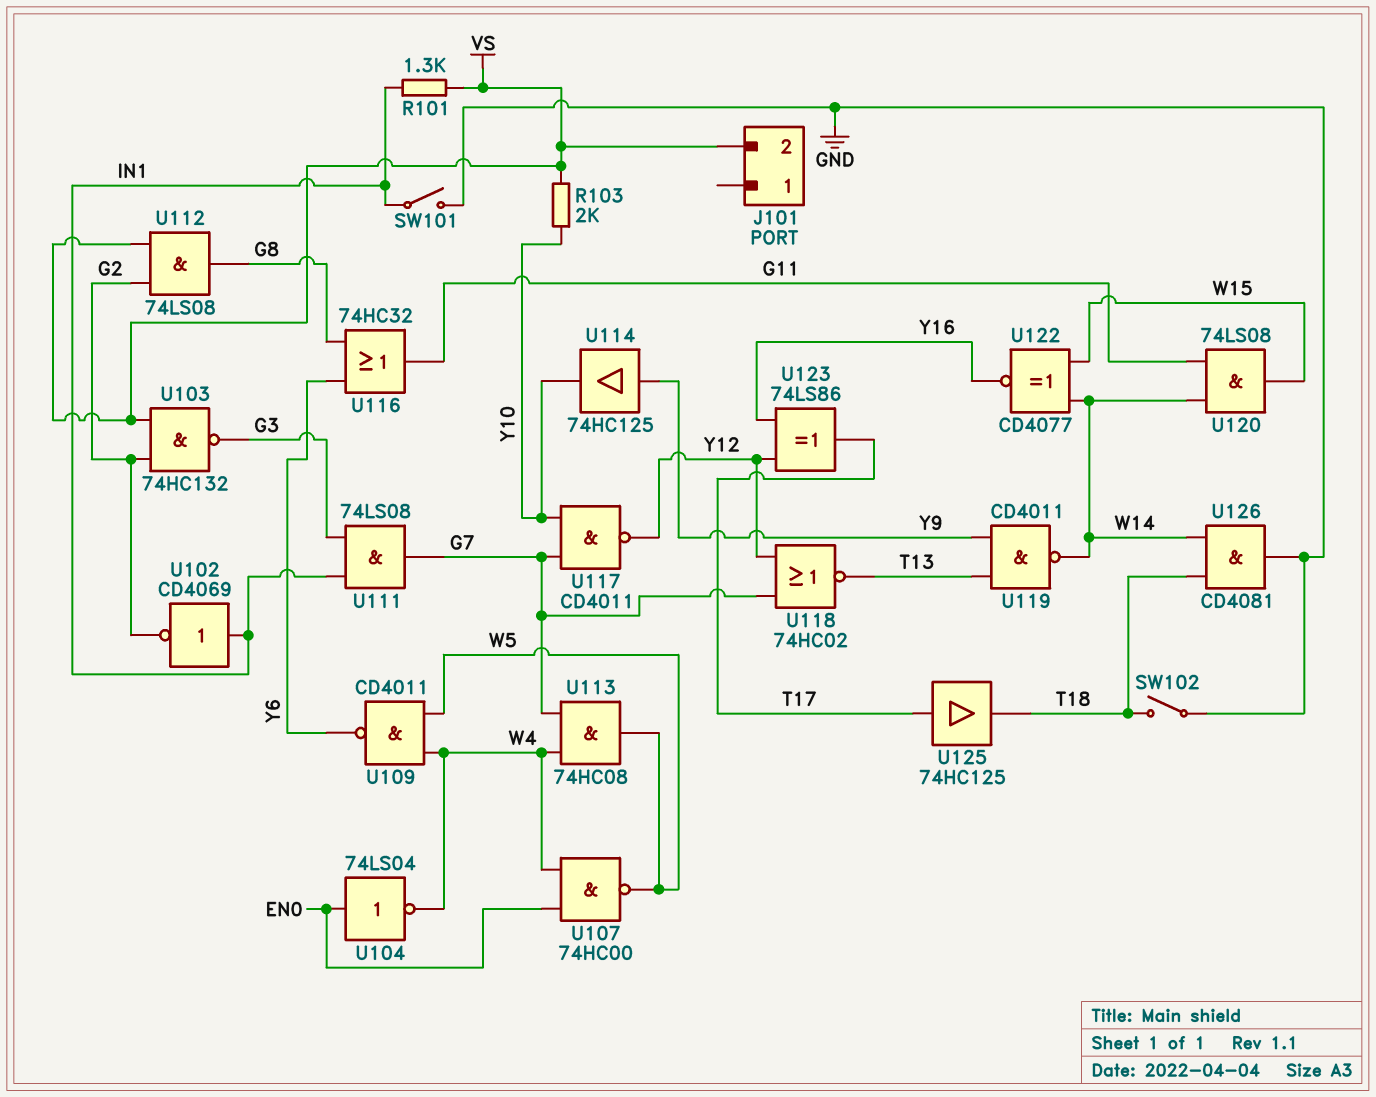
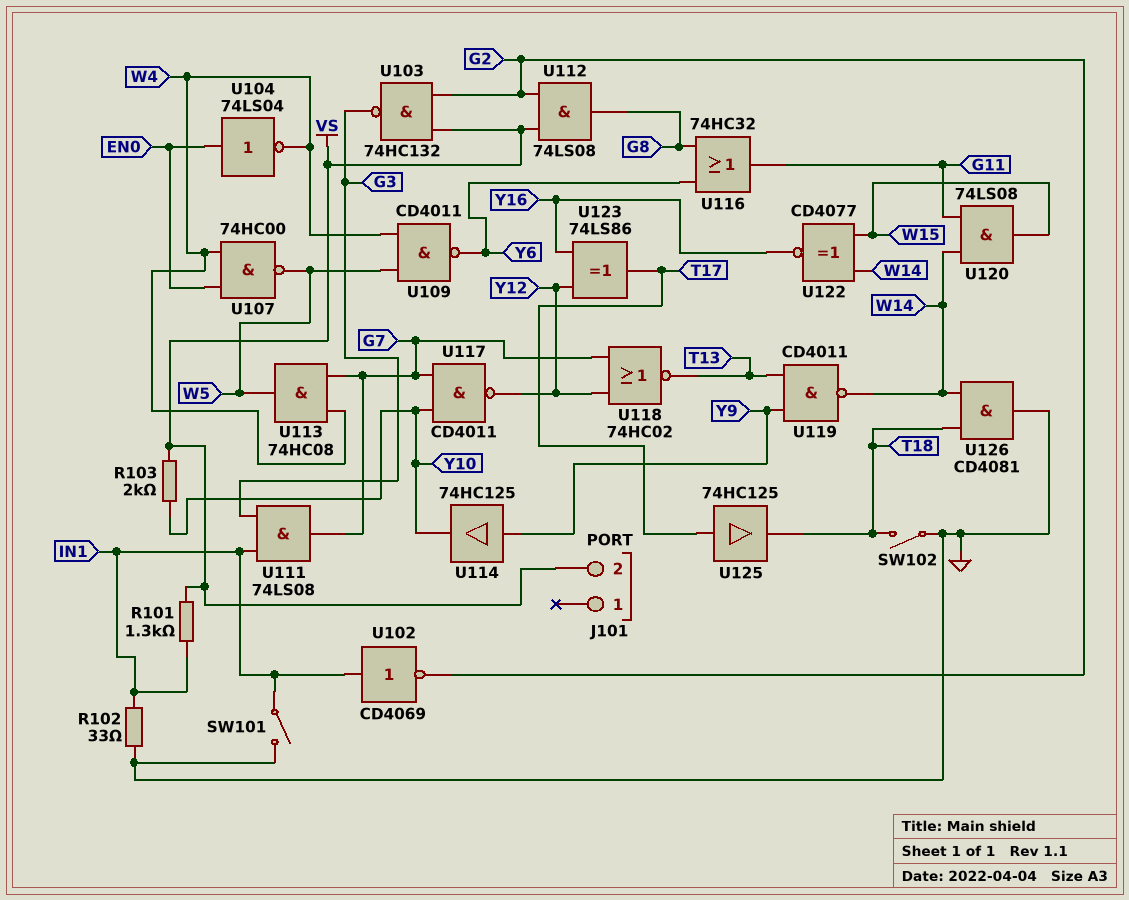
R102: none -> 33 (GND, IN1)

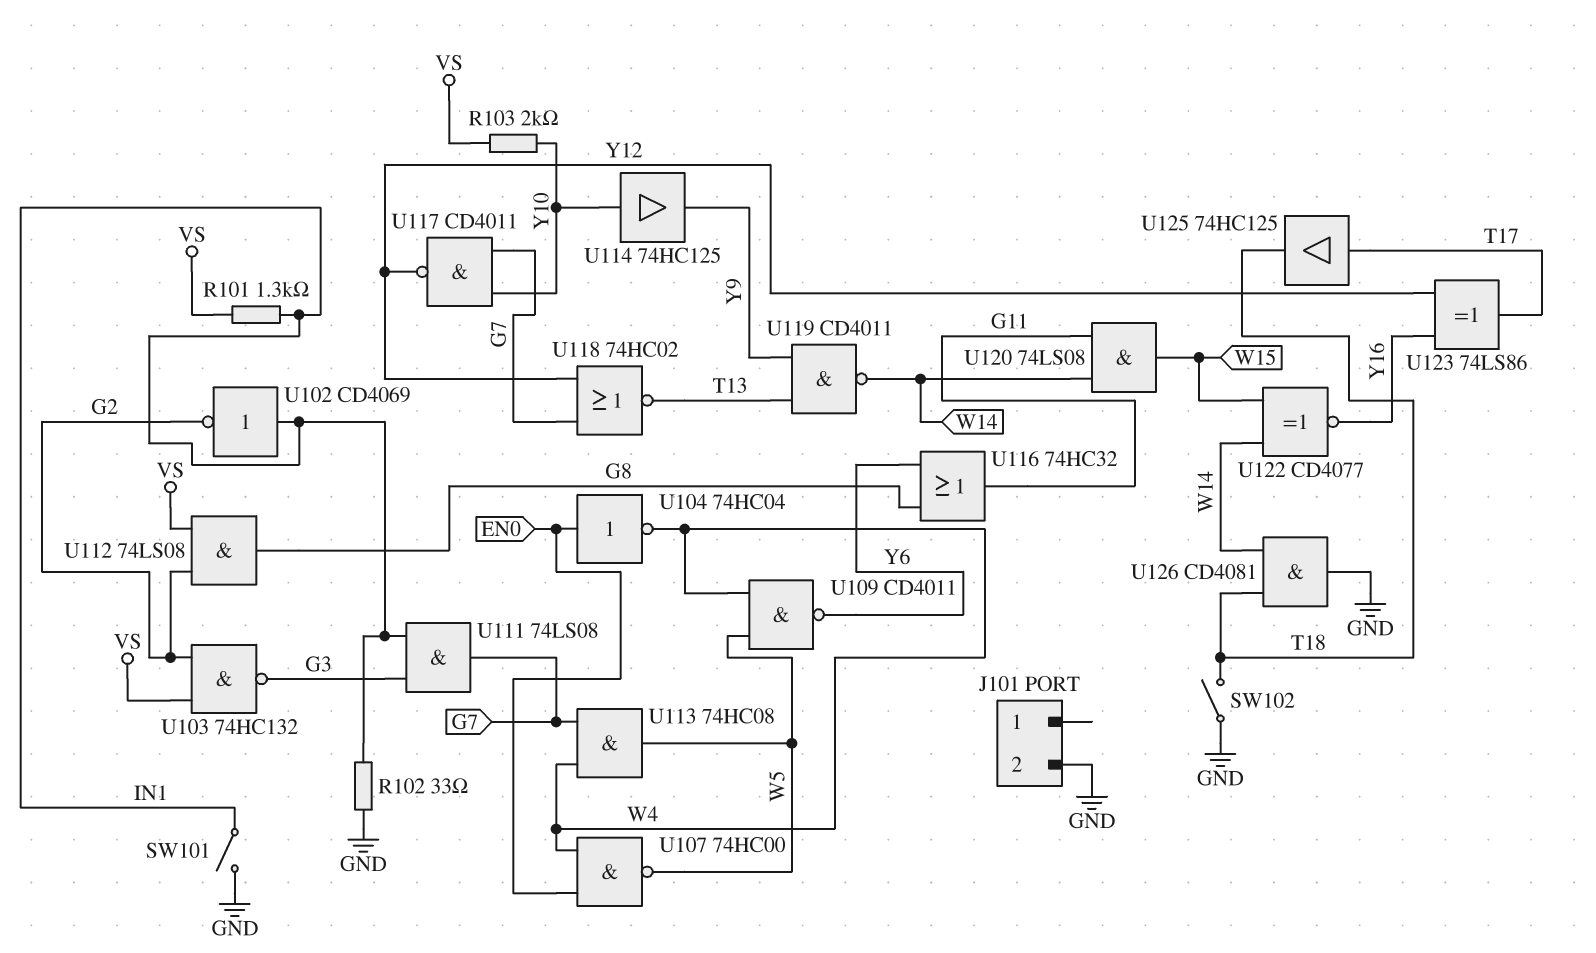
J101 pin 2: VS -> GND
U104: NOT 74LS04 (in EN0, out W4) -> NOT 74HC04 (in EN0, out W4)
U114: buffer 74HC125 (in Y9, out Y10) -> buffer 74HC125 (in Y10, out Y9)

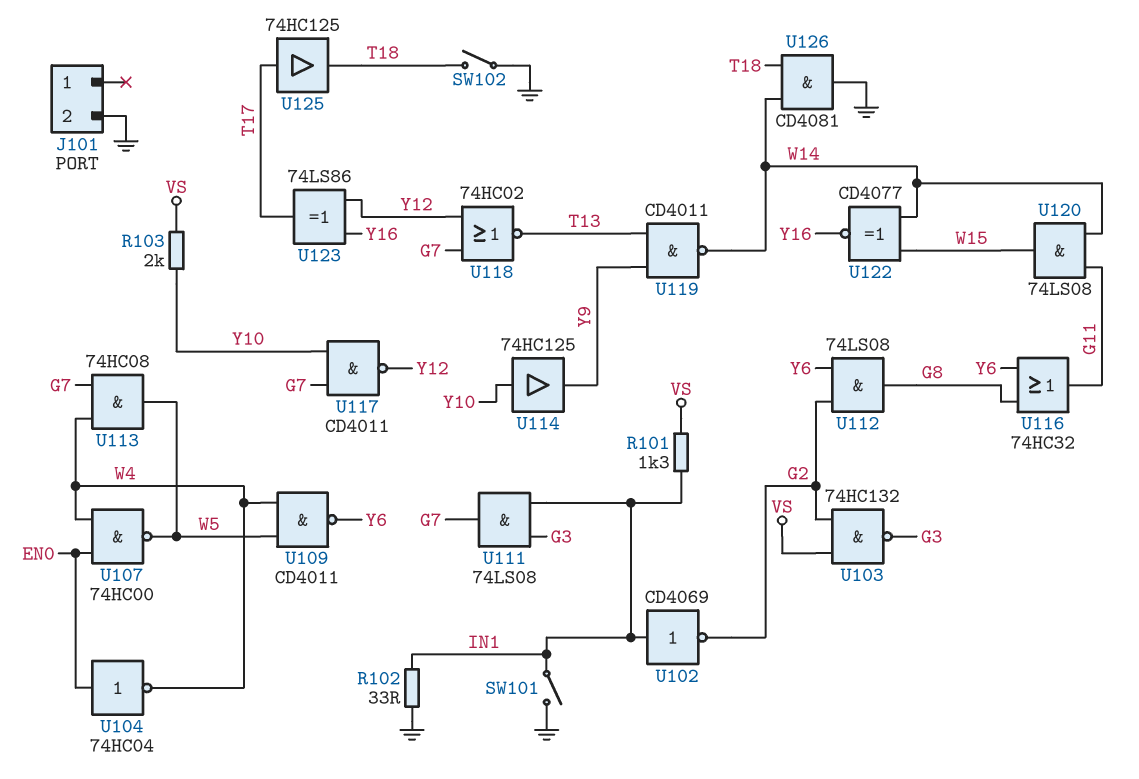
U112: AND 74LS08 (in G2, in VS, out G8) -> AND 74LS08 (in G2, in Y6, out G8)

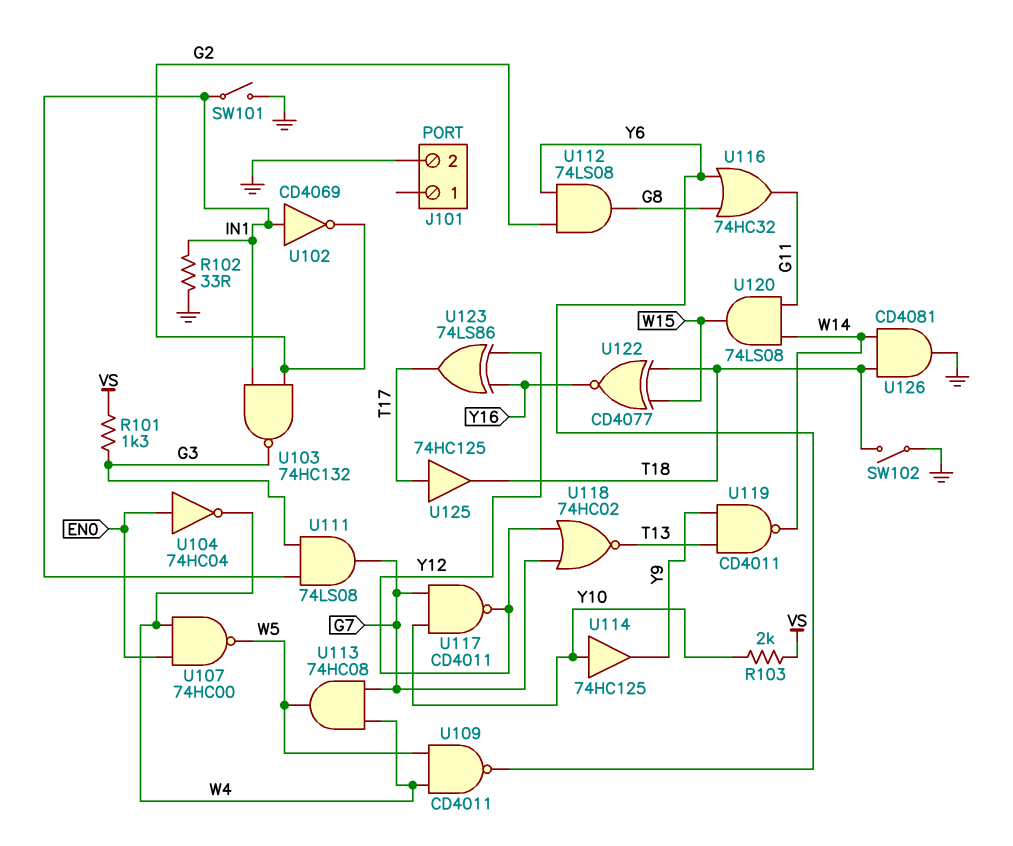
R101: 1.3k (IN1, VS) -> 1.3k (G3, VS)
U103: NAND 74HC132 (in G2, in VS, out G3) -> NAND 74HC132 (in G2, in IN1, out G3)
U122: XNOR CD4077 (in W14, in W15, out Y16) -> XNOR CD4077 (in T18, in W15, out Y16)

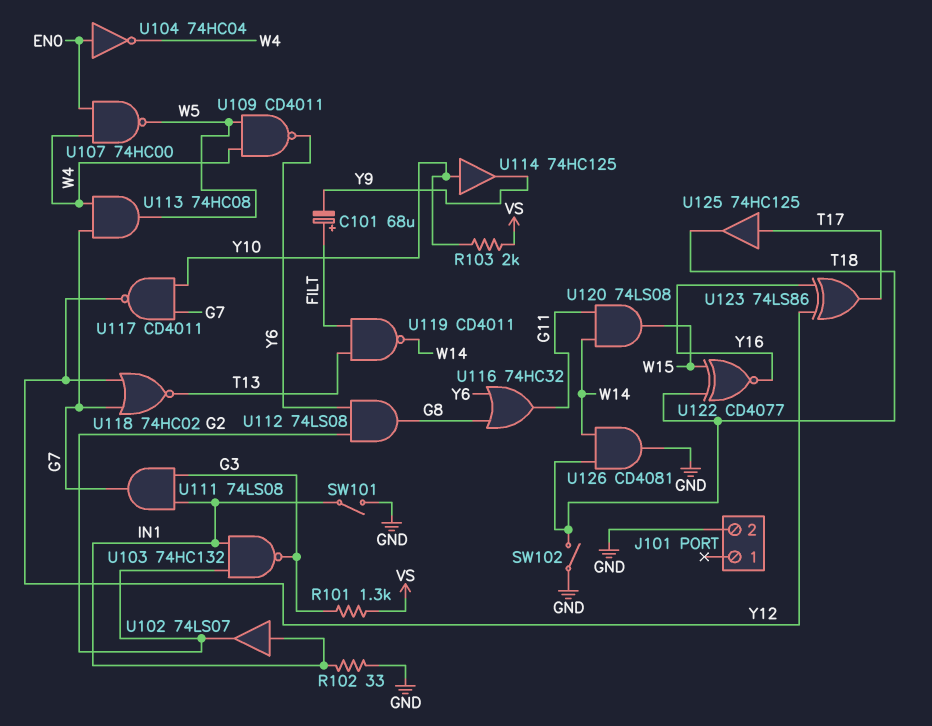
C101: none -> 68uF (plus FILT, minus Y9)
U102: NOT CD4069 (in IN1, out G2) -> buffer 74LS07 (in IN1, out G2)
U119: NAND CD4011 (in T13, in Y9, out W14) -> NAND CD4011 (in FILT, in T13, out W14)

